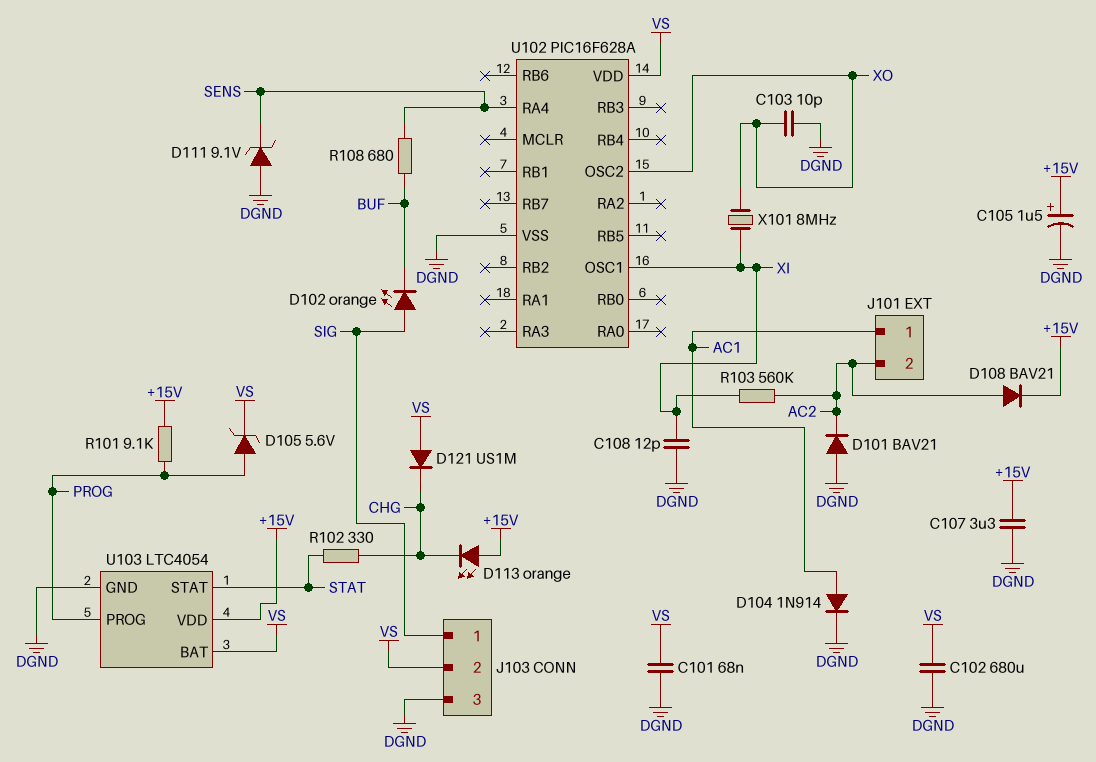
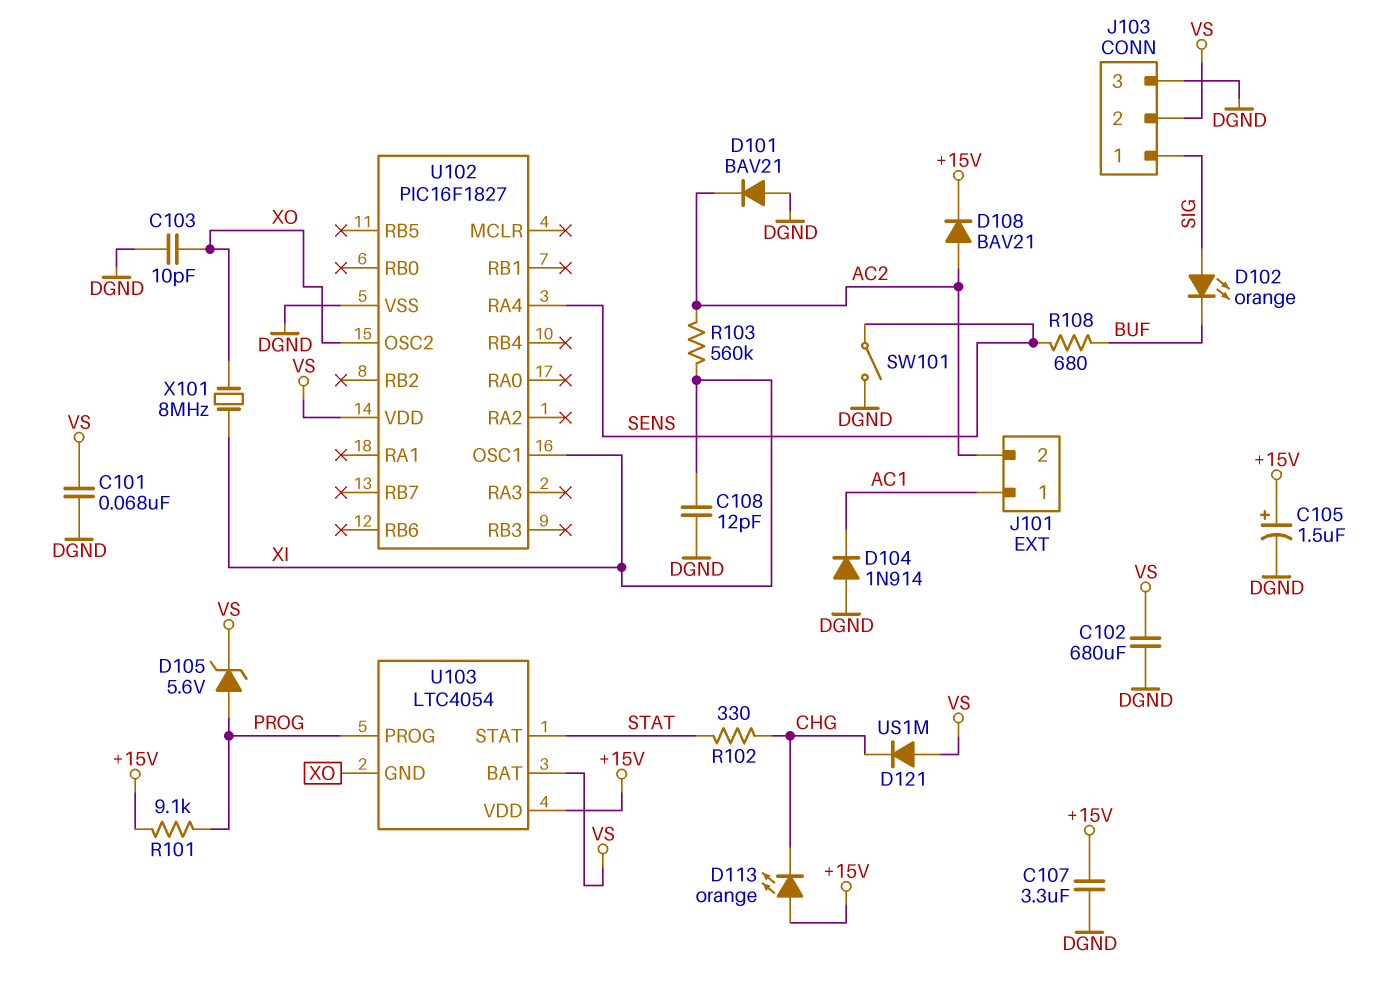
D104: diode 1N914 (A AC1, K DGND) -> diode 1N914 (A DGND, K AC1)
D111: zener 9.1V (A DGND, K SENS) -> none
SW101: none -> switch (DGND, SENS)
U102: PIC16F628A -> PIC16F1827
U103 pin GND: DGND -> XO

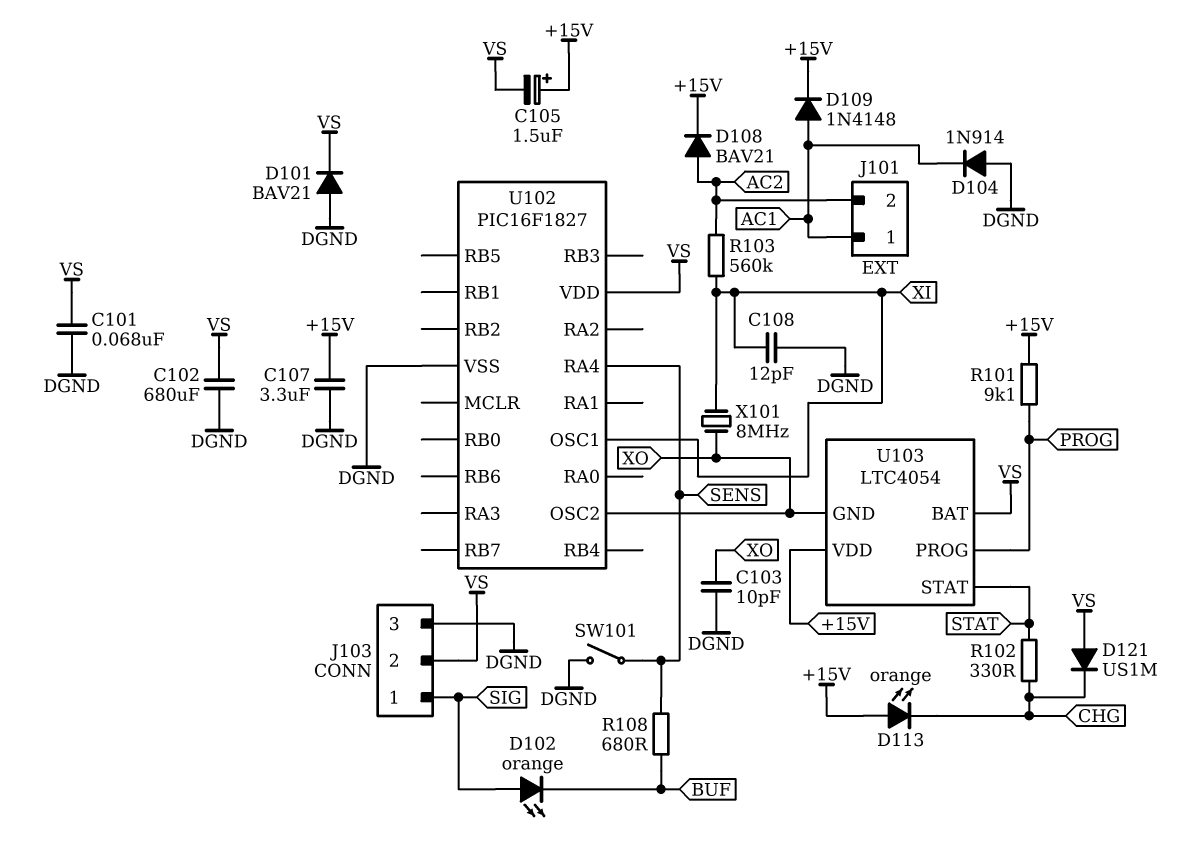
C105: 1.5uF (plus +15V, minus DGND) -> 1.5uF (plus +15V, minus VS)
D101: diode BAV21 (A DGND, K AC2) -> diode BAV21 (A DGND, K VS)
D105: zener 5.6V (A PROG, K VS) -> none
D109: none -> diode 1N4148 (A AC1, K +15V)

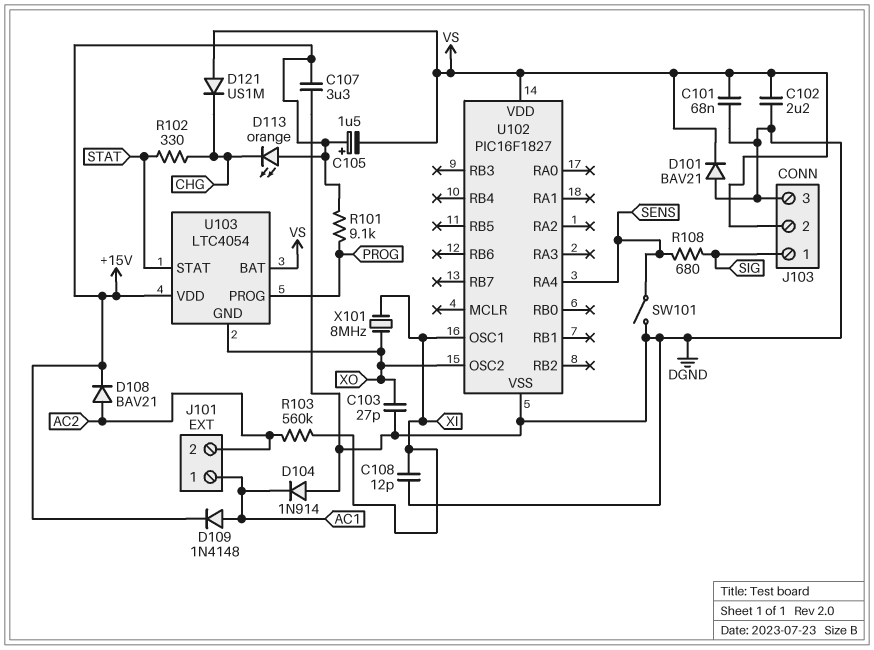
C102: 680uF (DGND, VS) -> 2.2uF (DGND, VS)
C103: 10pF (DGND, XO) -> 27pF (DGND, XO)
D102: LED orange (A SIG, K BUF) -> none
R108: 680 (BUF, SENS) -> 680 (SENS, SIG)

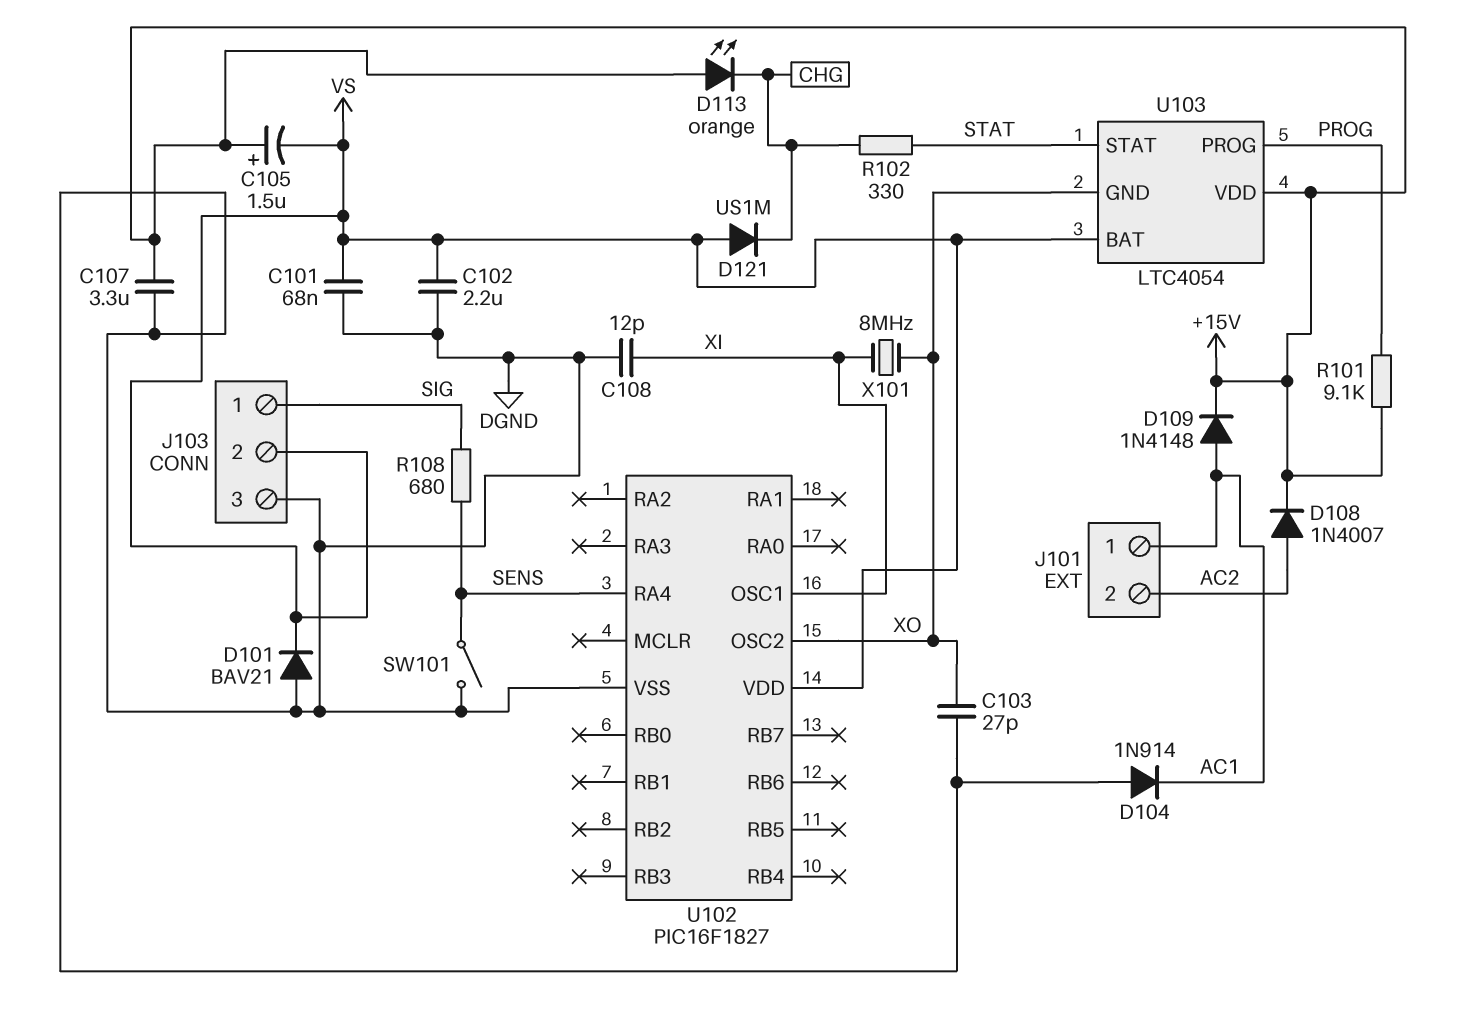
D108: diode BAV21 (A AC2, K +15V) -> diode 1N4007 (A AC2, K +15V)
R103: 560k (AC2, XI) -> none

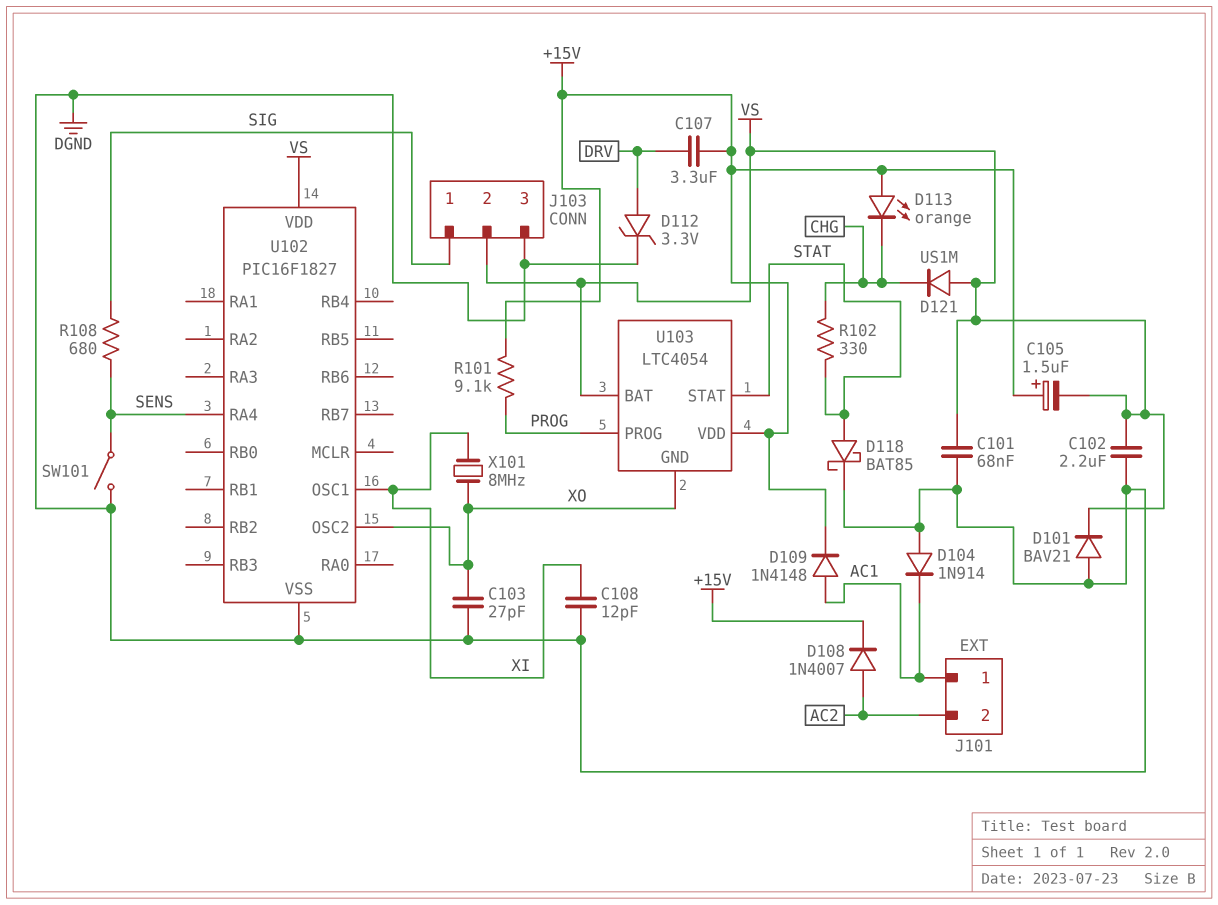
C107: 3.3uF (+15V, DGND) -> 3.3uF (+15V, DRV)
D112: none -> zener 3.3V (A DRV, K DGND)
D118: none -> schottky BAT85 (A STAT, K DGND)

